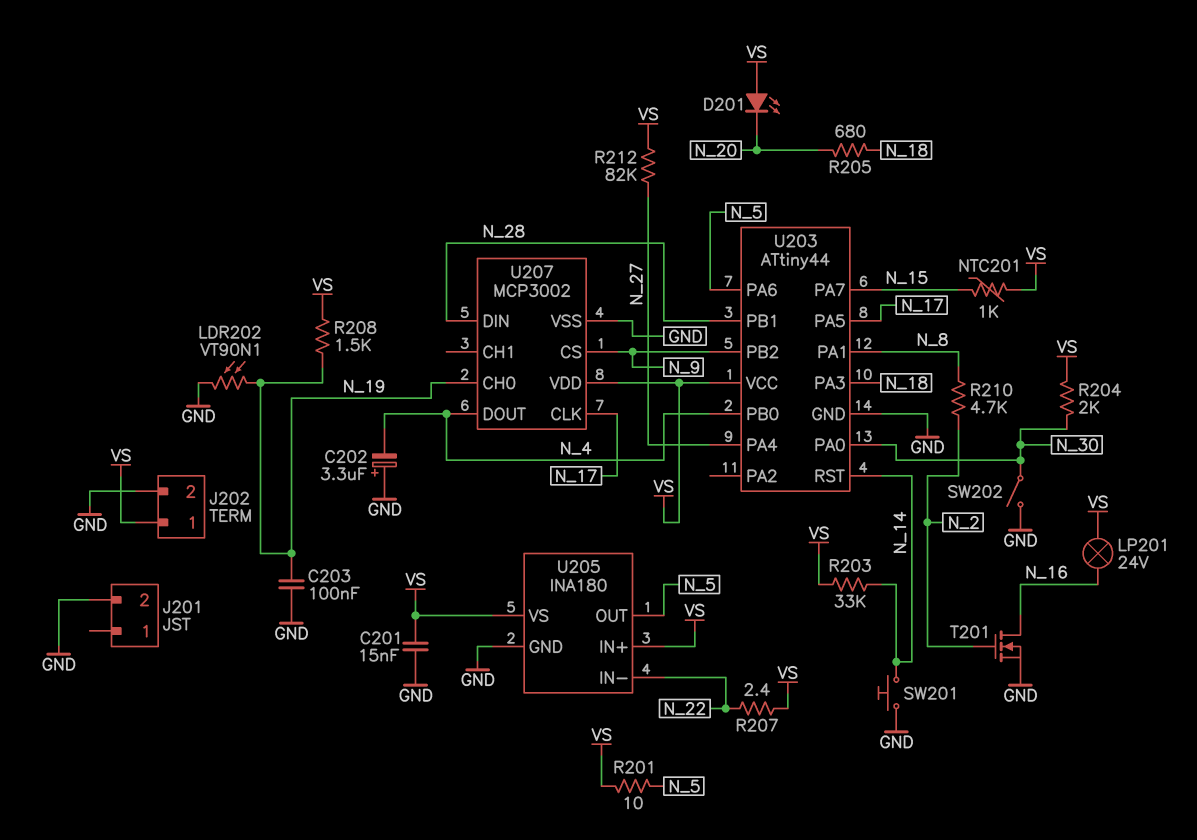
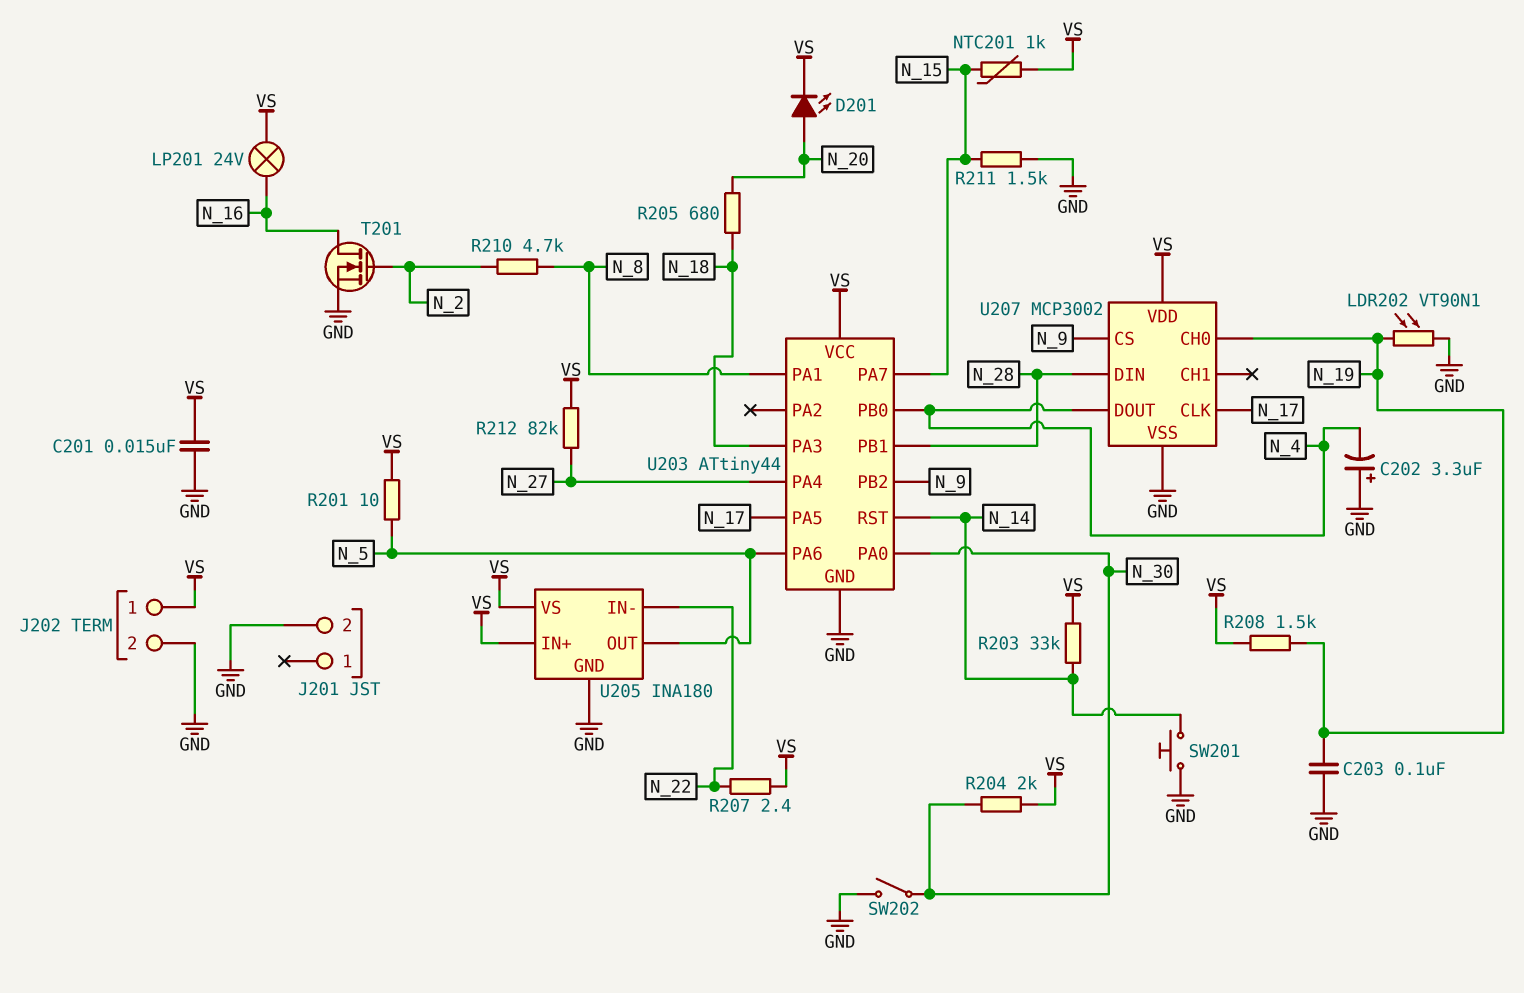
D201: LED (A VS, K N_20) -> LED (A N_20, K VS)
R211: none -> 1.5k (GND, N_15)

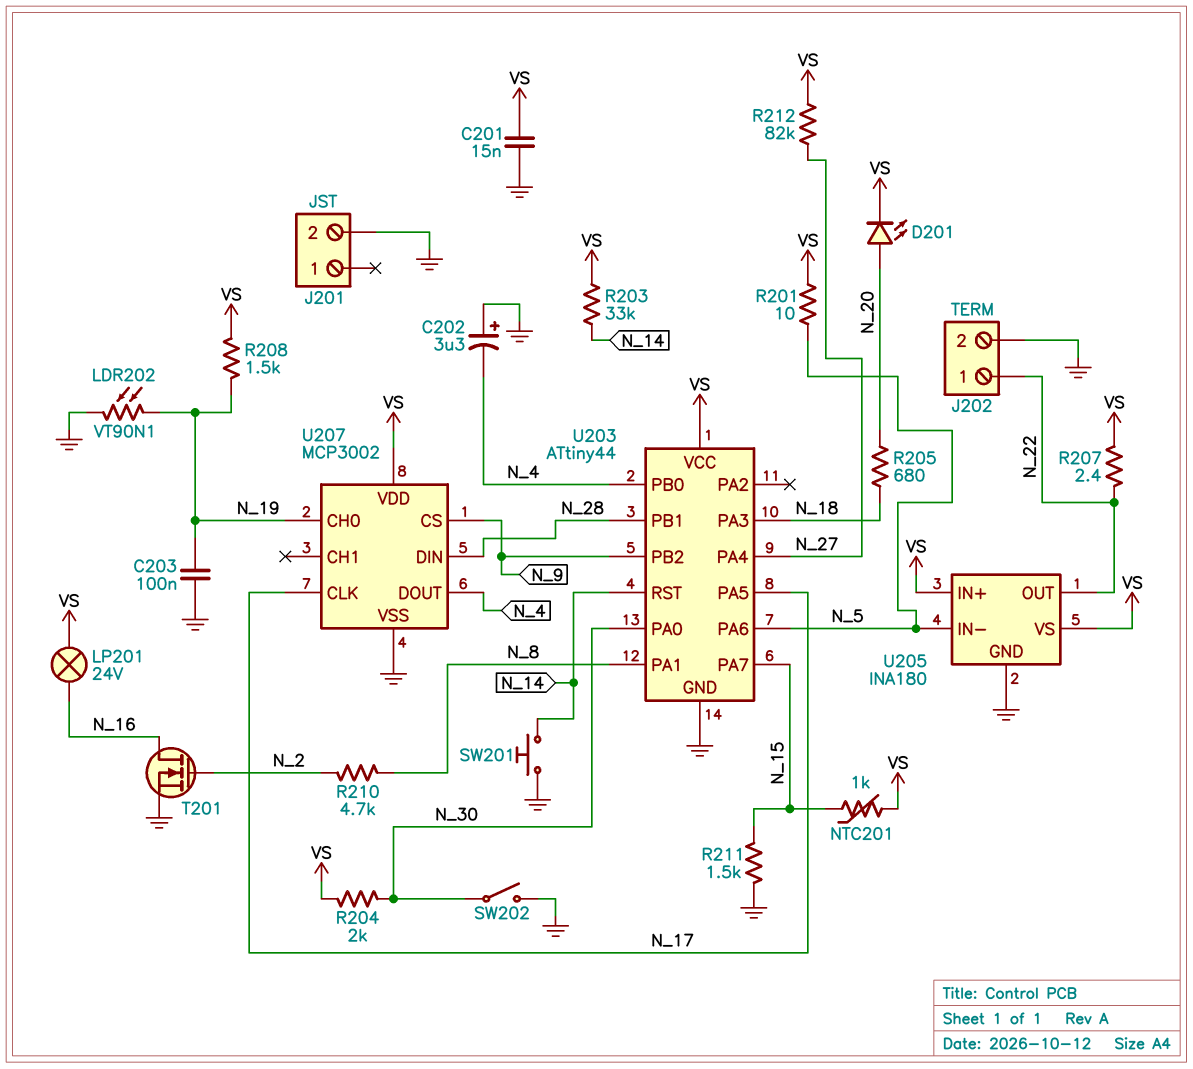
J202 pin 1: VS -> N_22
U205 pin IN-: N_22 -> N_5
U205 pin OUT: N_5 -> N_22

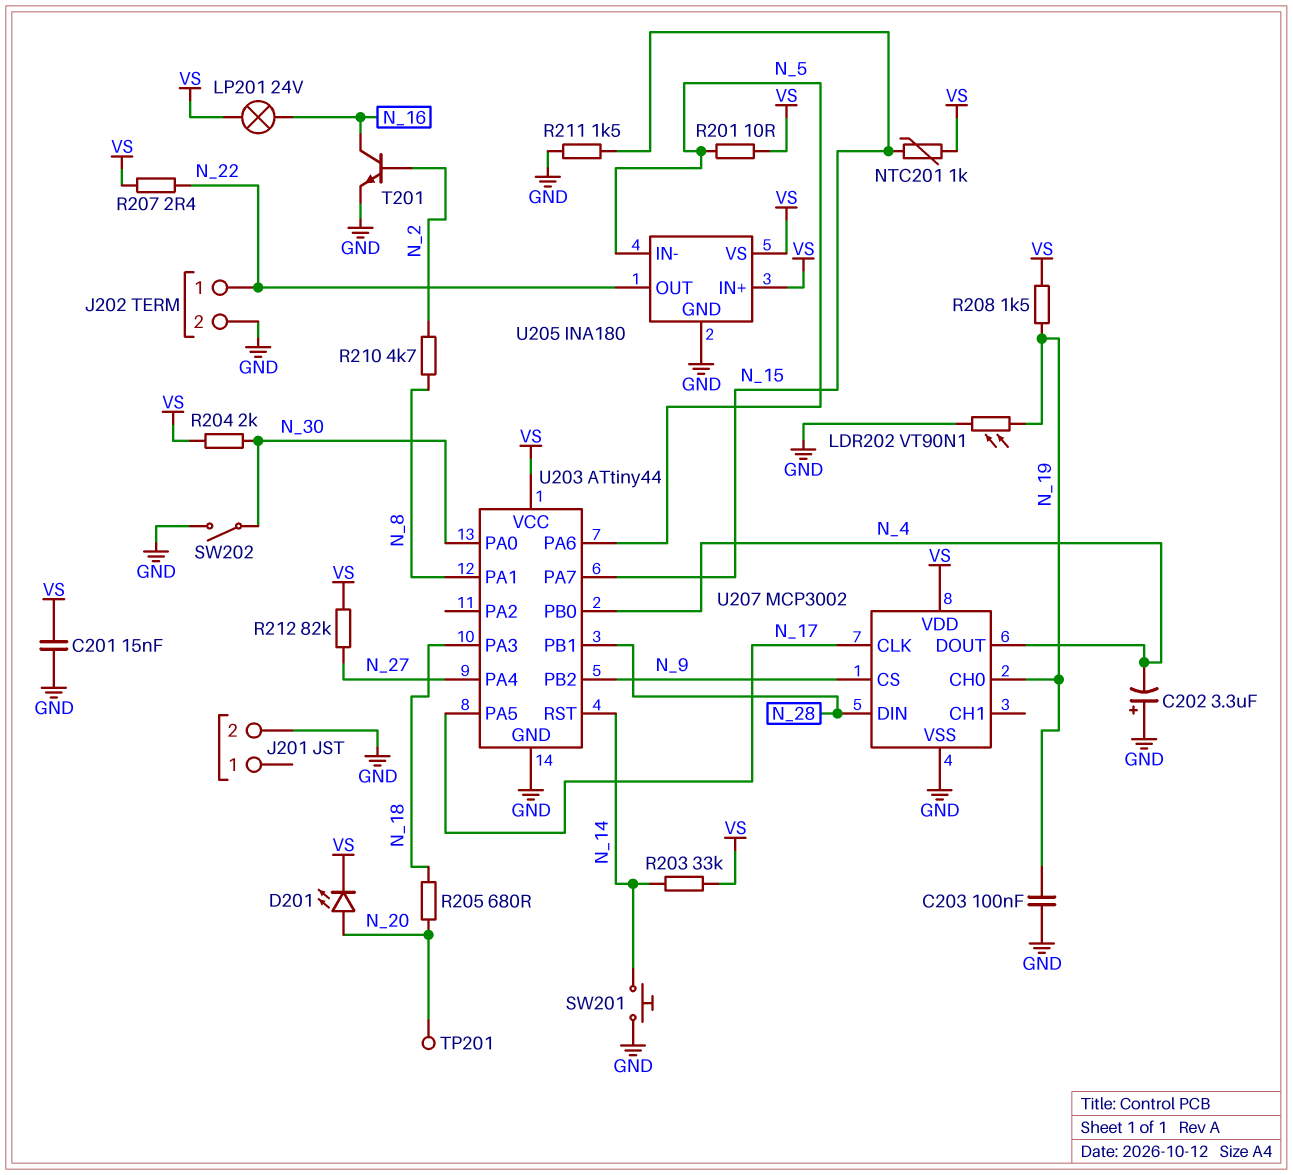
T201: NMOS (G N_2, D N_16, S GND) -> NPN (B N_2, C N_16, E GND)
TP201: none -> test point (N_20)

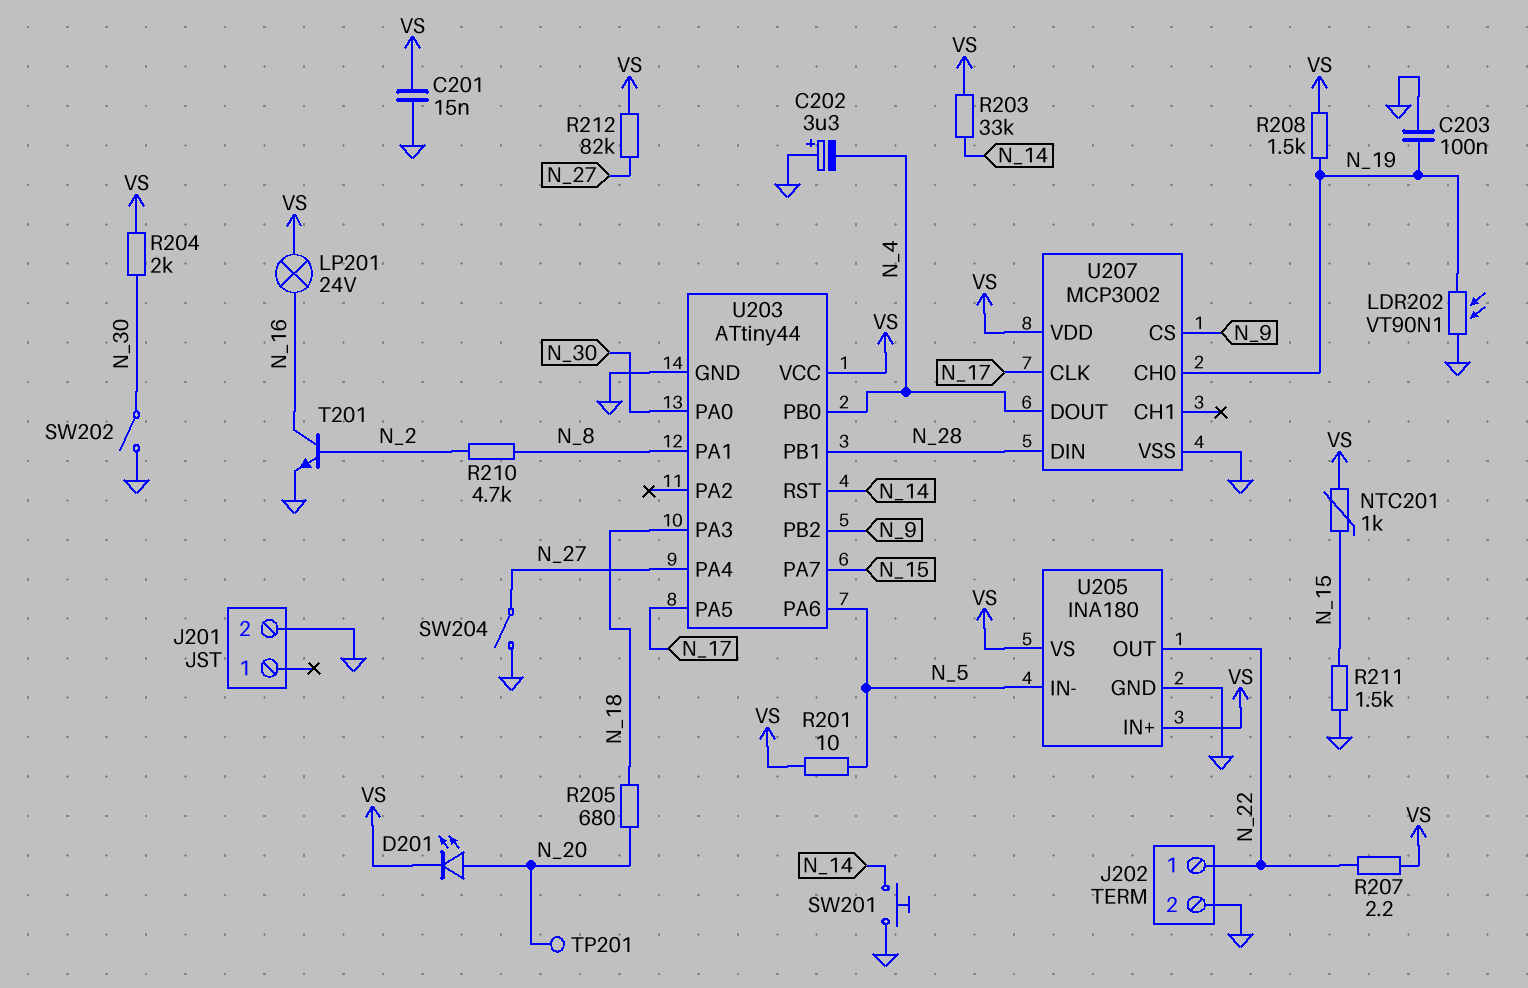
R207: 2.4 (N_22, VS) -> 2.2 (N_22, VS)
SW204: none -> switch (GND, N_27)

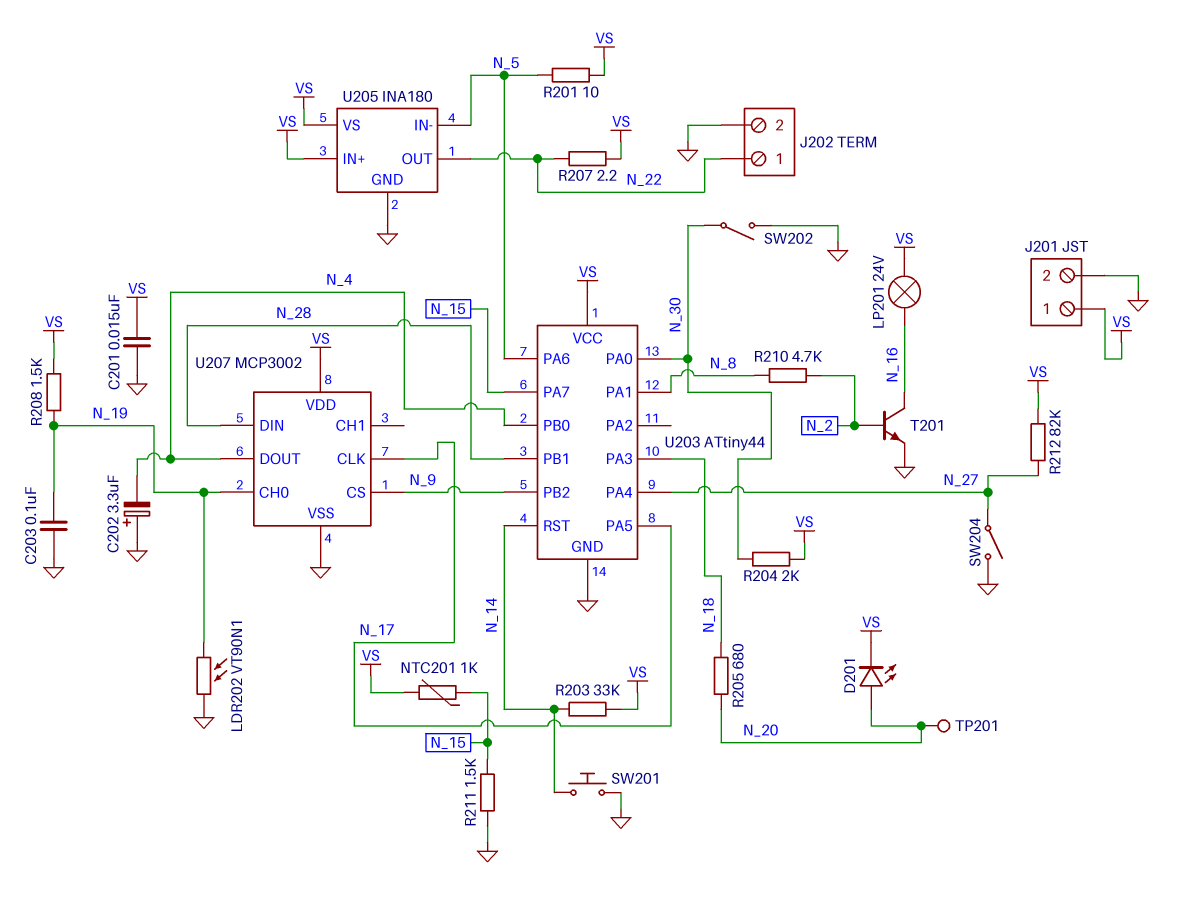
J201 pin 1: none -> VS

